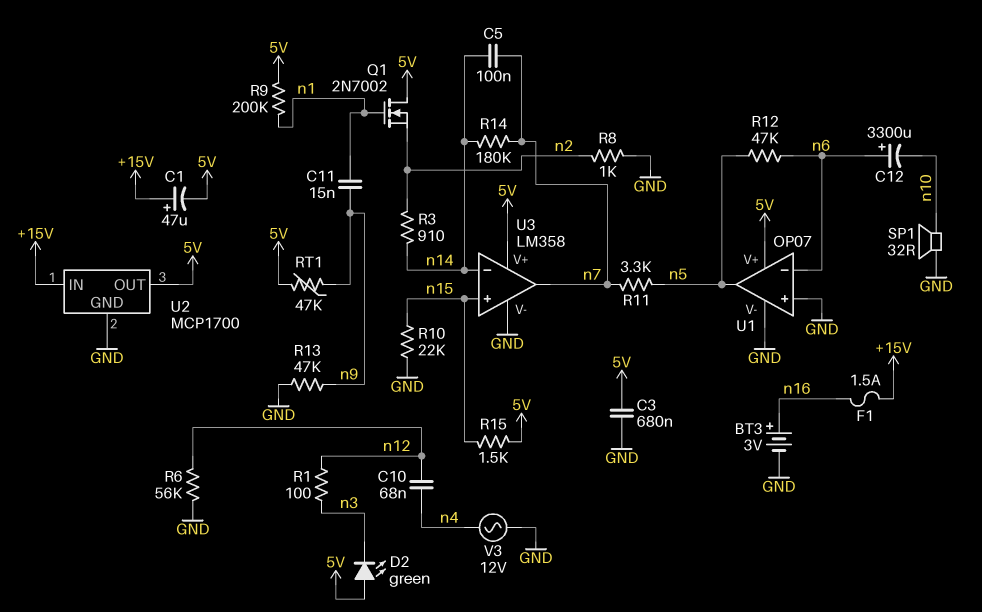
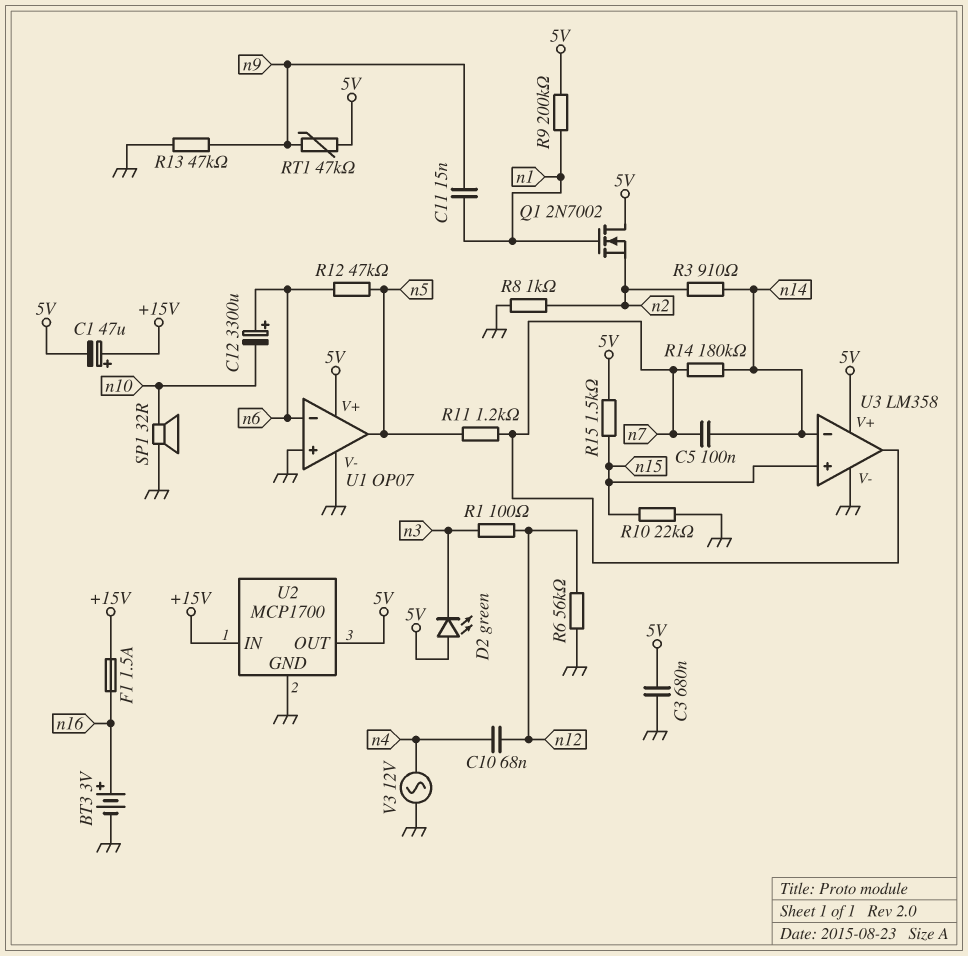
R11: 3.3k (n5, n7) -> 1.2k (n5, n7)

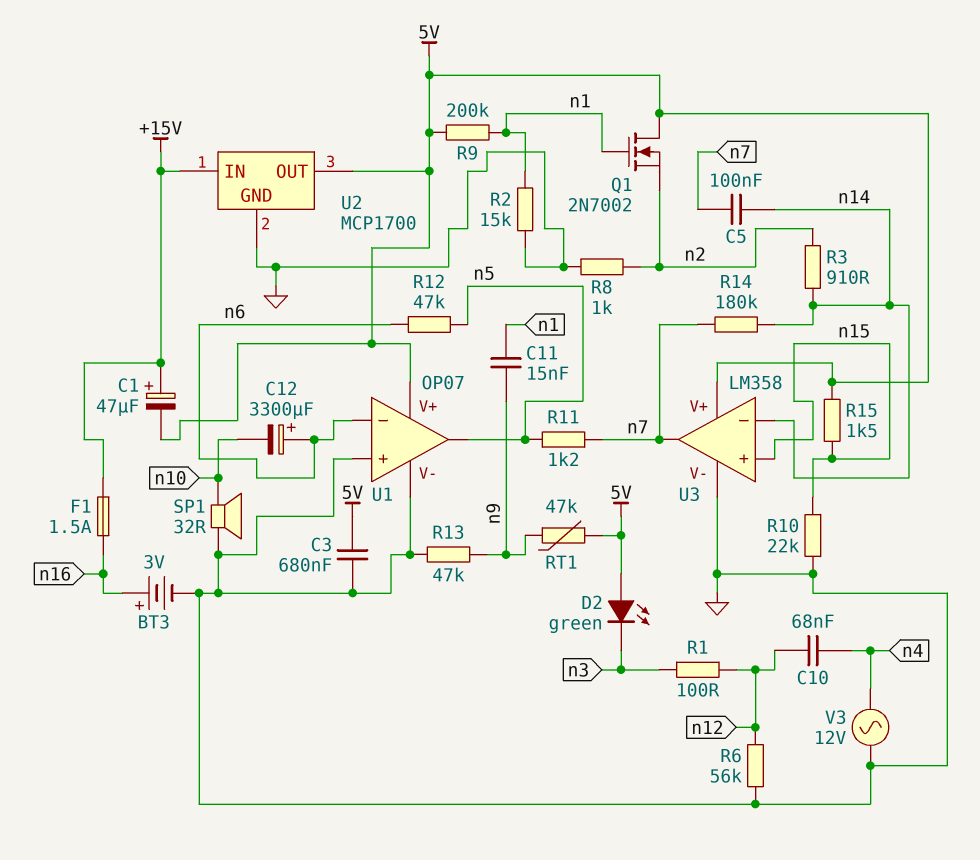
R2: none -> 15k (GND, n1)

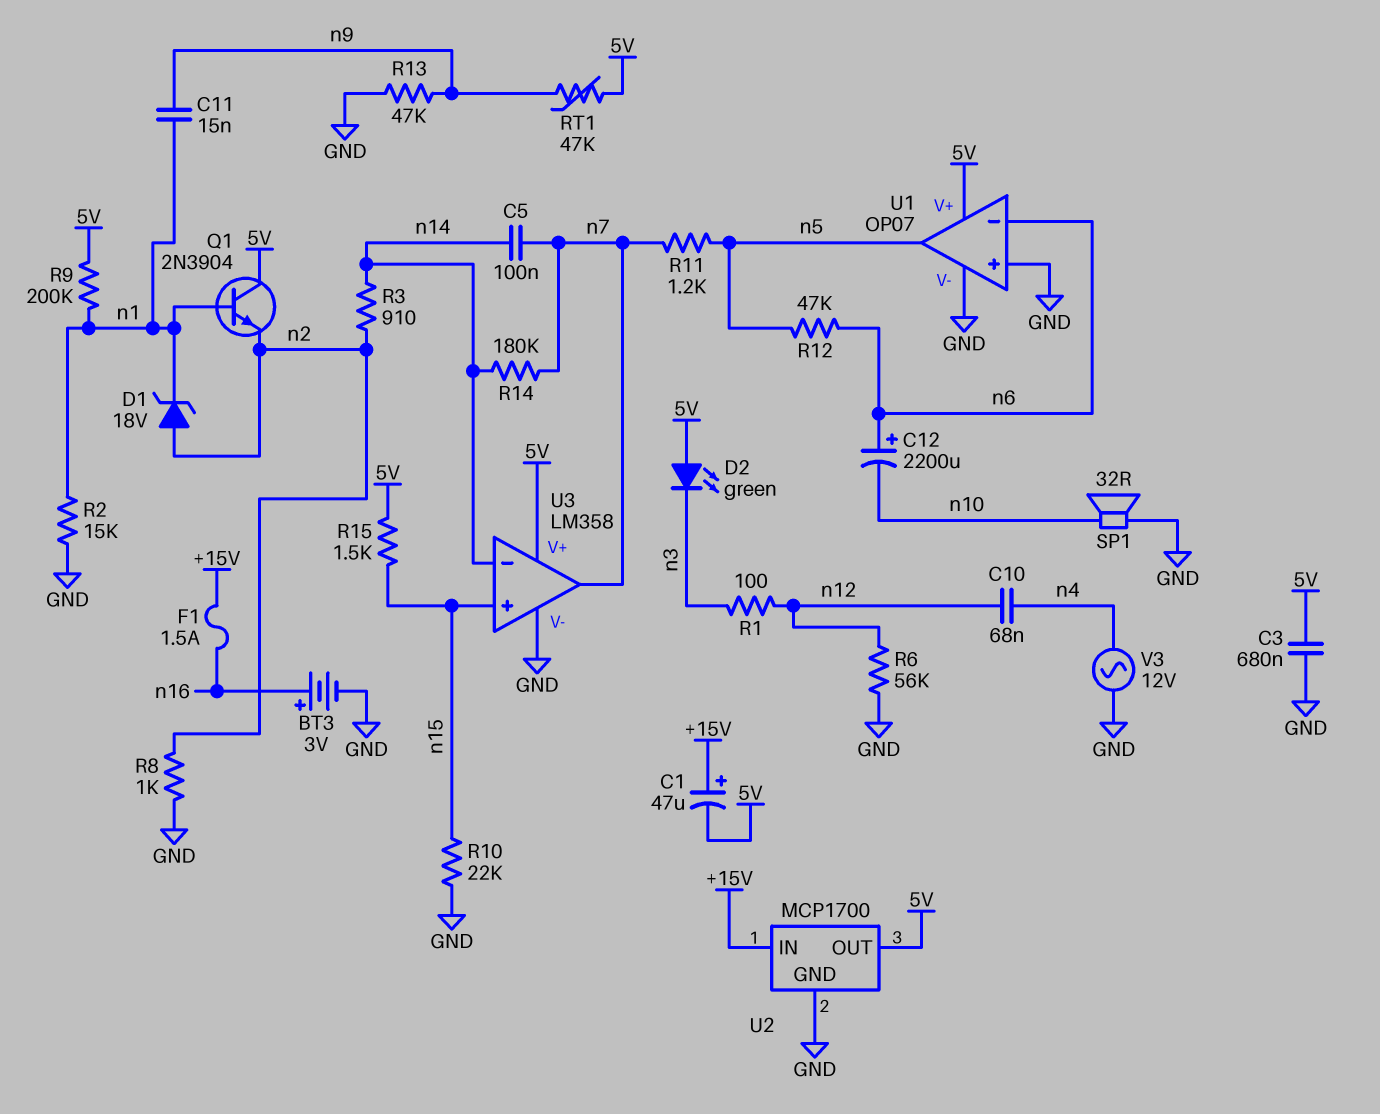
C12: 3300uF (plus n6, minus n10) -> 2200uF (plus n6, minus n10)
D1: none -> zener 18V (A n2, K n1)
Q1: NMOS 2N7002 (G n1, D 5V, S n2) -> NPN 2N3904 (B n1, C 5V, E n2)

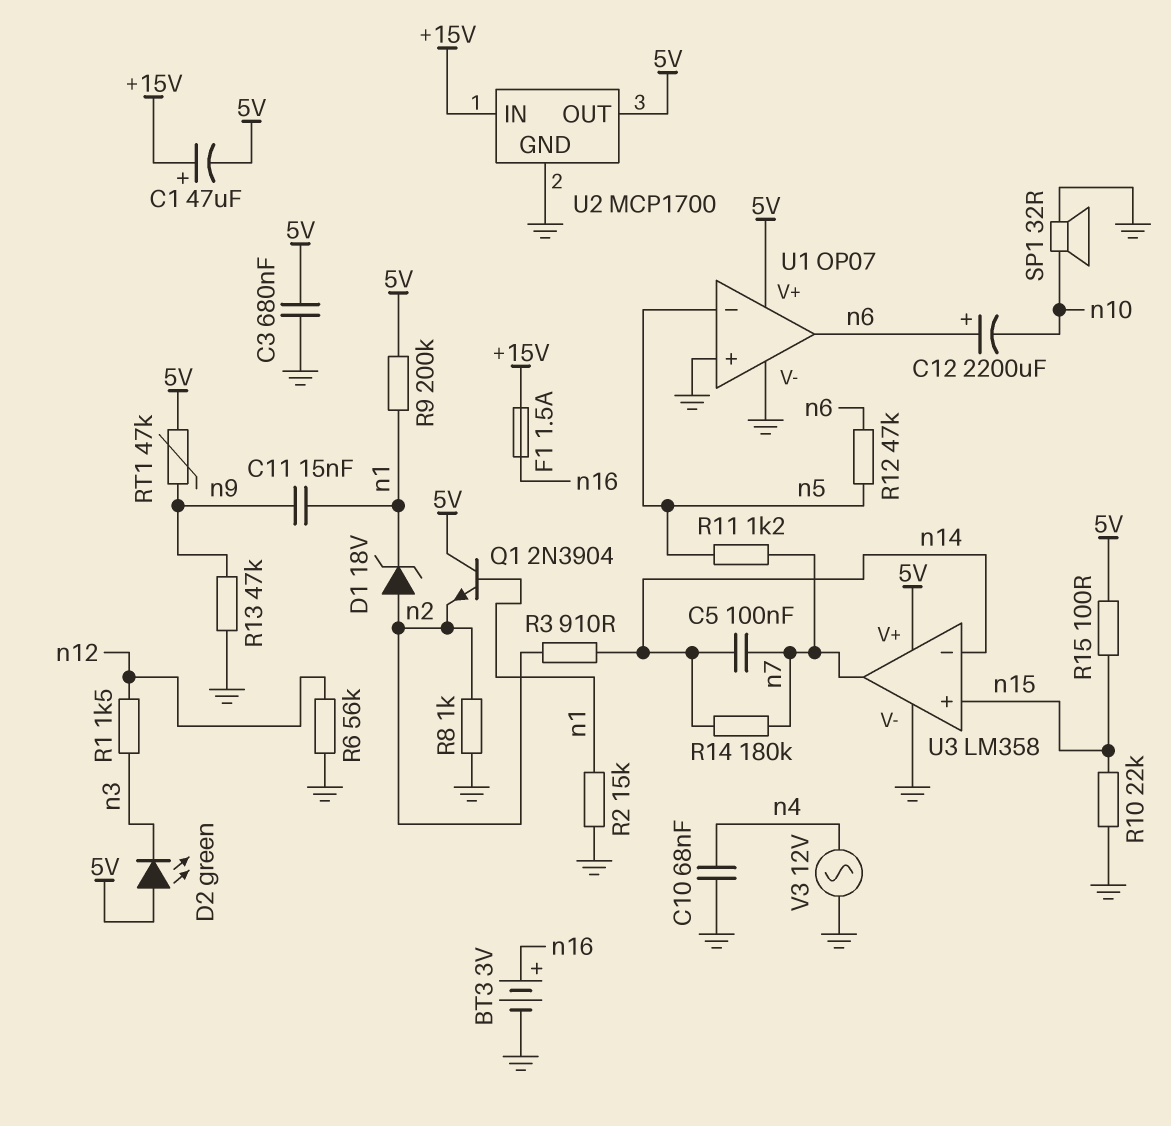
C10: 68nF (n4, n12) -> 68nF (GND, n4)
R1: 100 (n3, n12) -> 1.5k (n3, n12)
R15: 1.5k (5V, n15) -> 100 (5V, n15)
U1 pin in-: n6 -> n5
U1 pin out: n5 -> n6

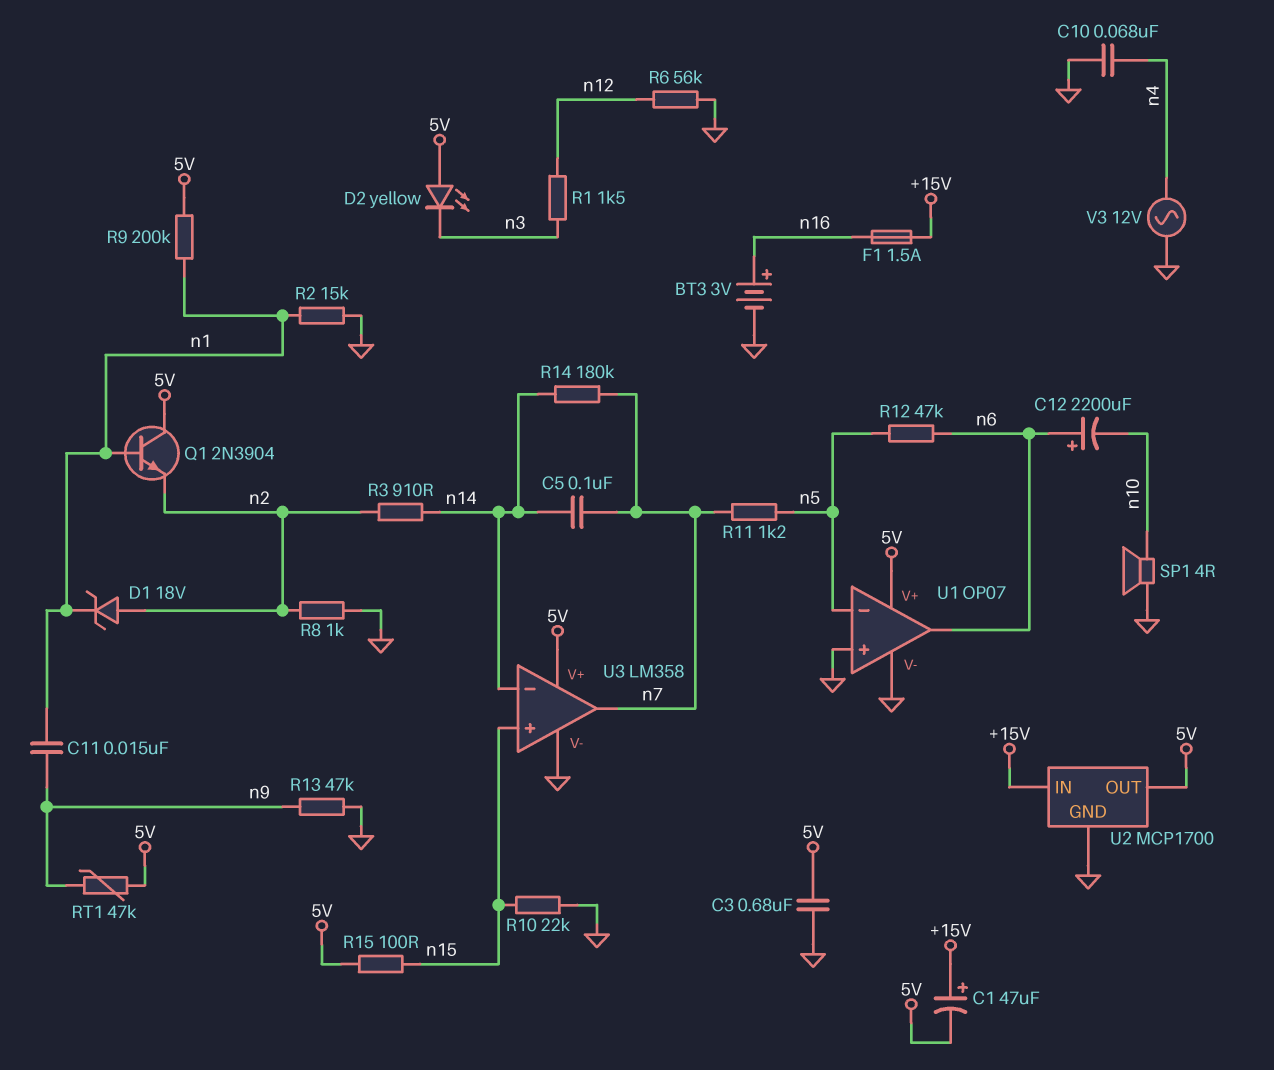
D2: LED green (A 5V, K n3) -> LED yellow (A 5V, K n3)
SP1: speaker 32R (GND, n10) -> speaker 4R (GND, n10)

